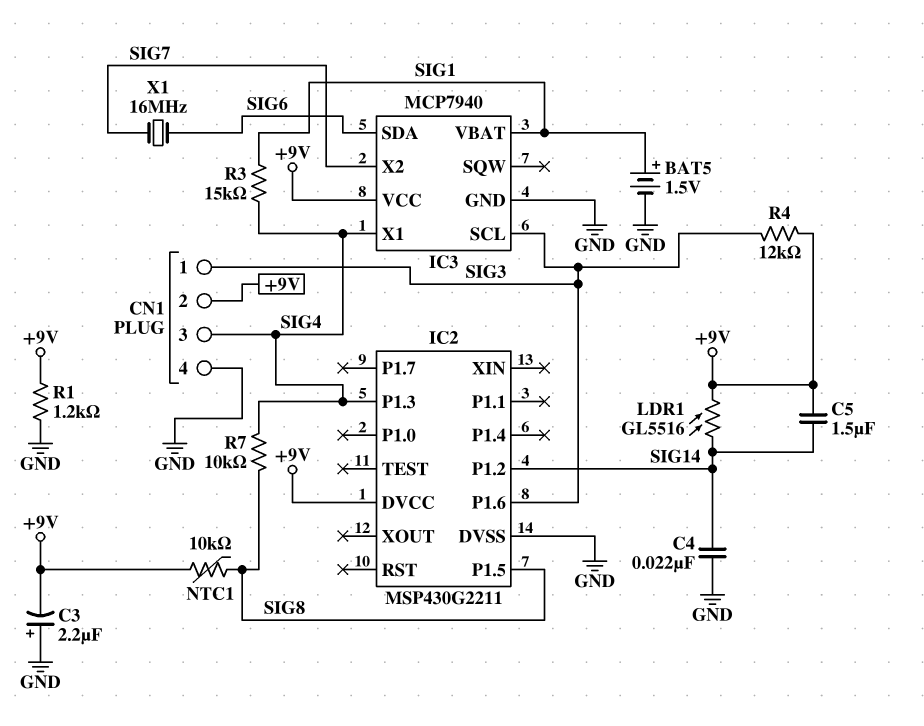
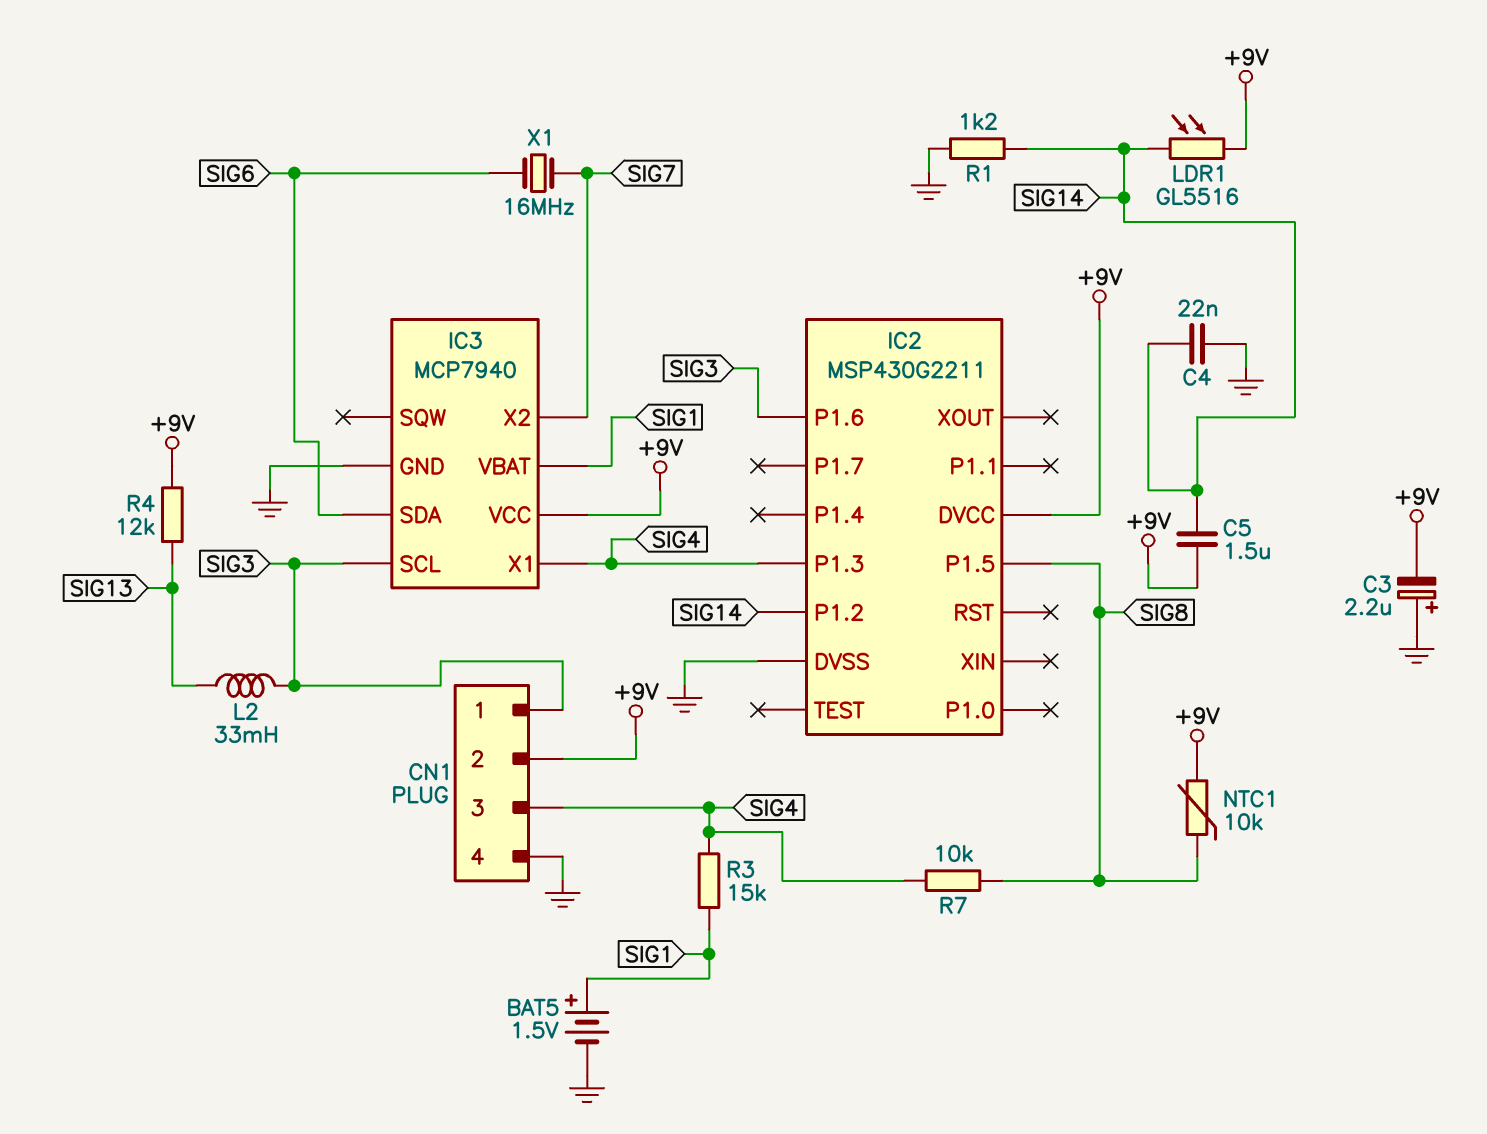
L2: none -> 33mH (SIG3, SIG13)
R1: 1.2k (+9V, GND) -> 1.2k (GND, SIG14)
R4: 12k (+9V, SIG3) -> 12k (+9V, SIG13)

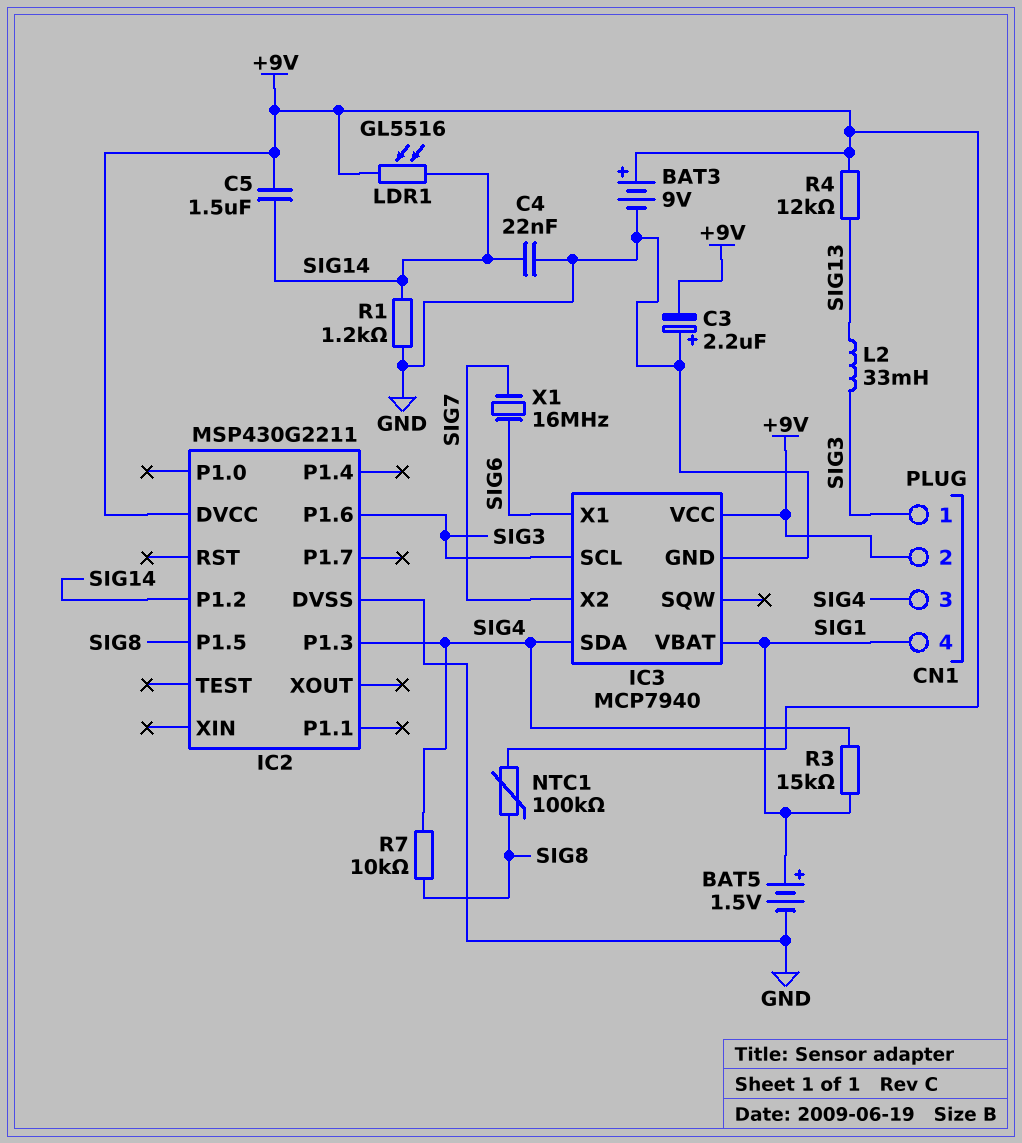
BAT3: none -> 9V (plus +9V, minus GND)
CN1 pin 4: GND -> SIG1
IC3 pin SDA: SIG6 -> SIG4
IC3 pin X1: SIG4 -> SIG6
NTC1: 10k (+9V, SIG8) -> 100k (+9V, SIG8)

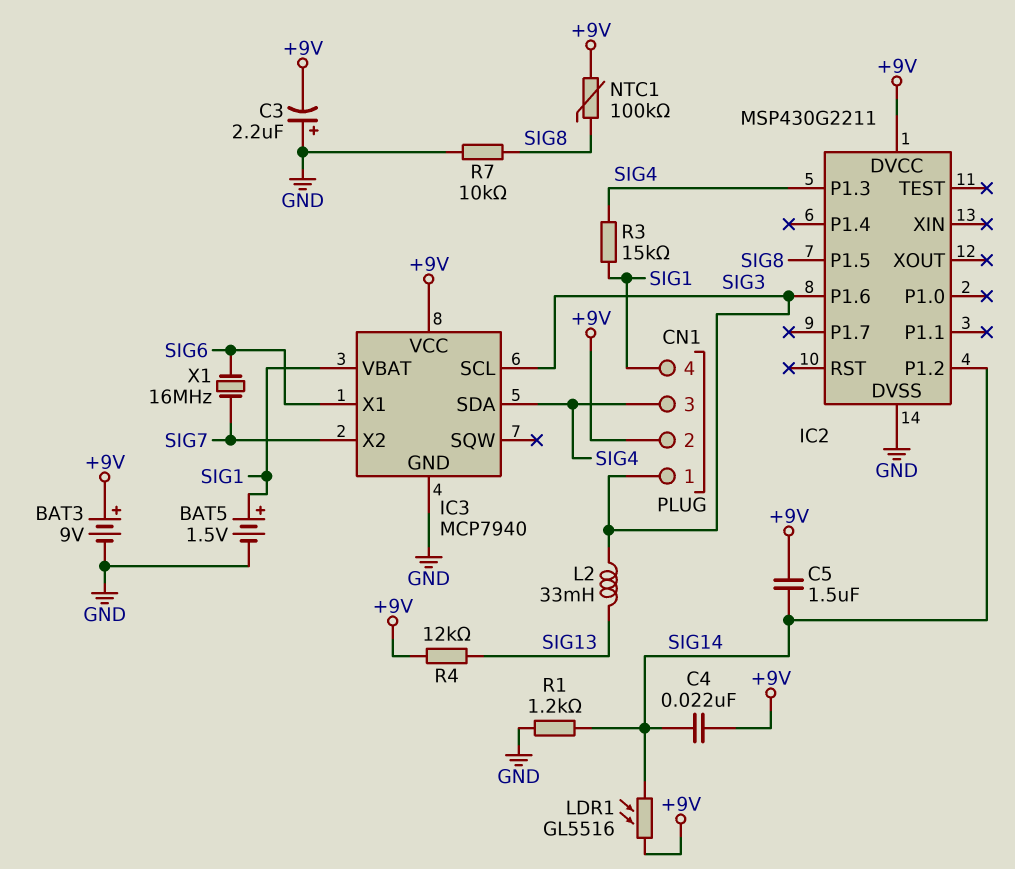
C4: 22nF (GND, SIG14) -> 22nF (+9V, SIG14)
R7: 10k (SIG4, SIG8) -> 10k (GND, SIG8)

